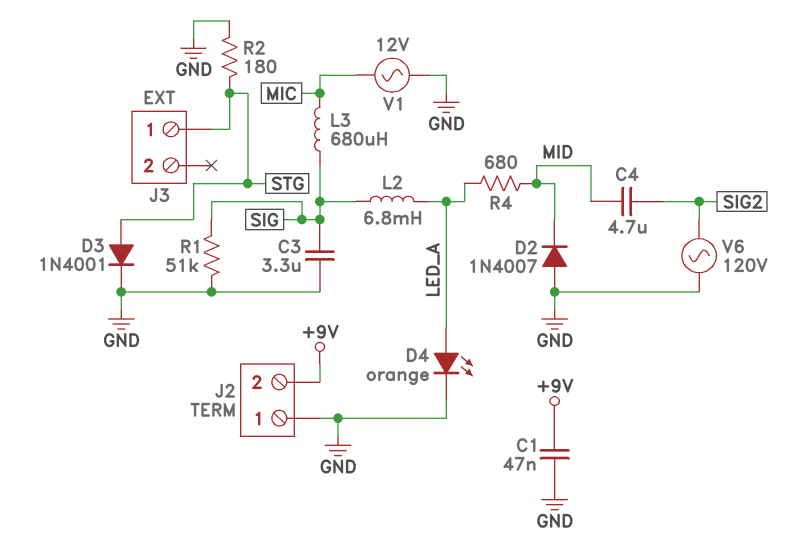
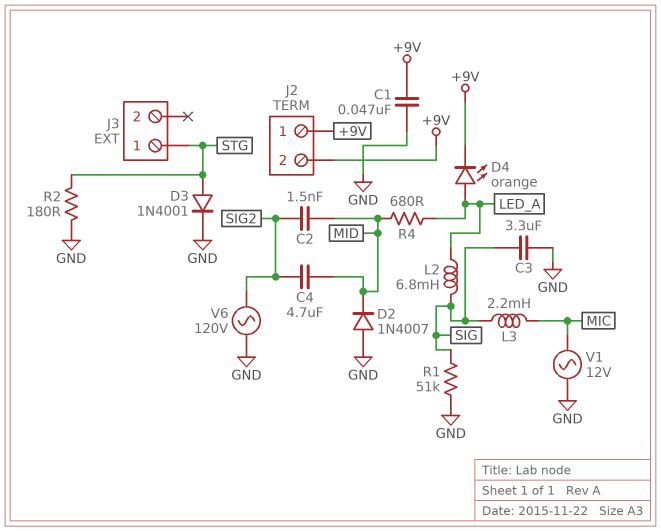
C2: none -> 1.5nF (MID, SIG2)
D4: LED orange (A LED_A, K GND) -> LED orange (A LED_A, K +9V)
J2 pin 1: GND -> +9V
L3: 680uH (MIC, SIG) -> 2.2mH (MIC, SIG)

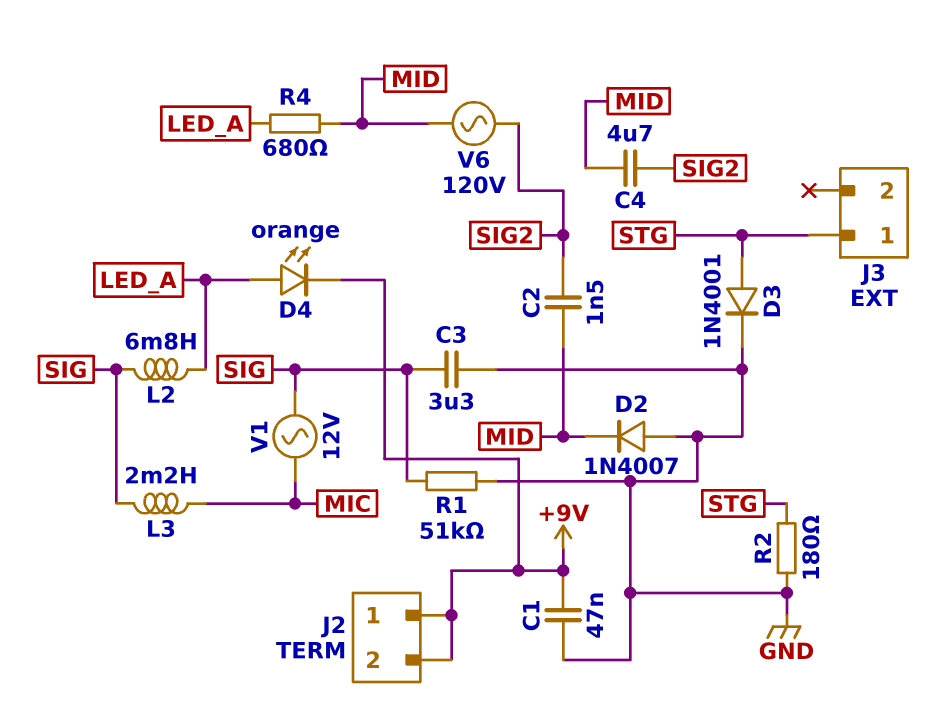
V1: AC 12V (GND, MIC) -> AC 12V (MIC, SIG)
V6: AC 120V (GND, SIG2) -> AC 120V (MID, SIG2)

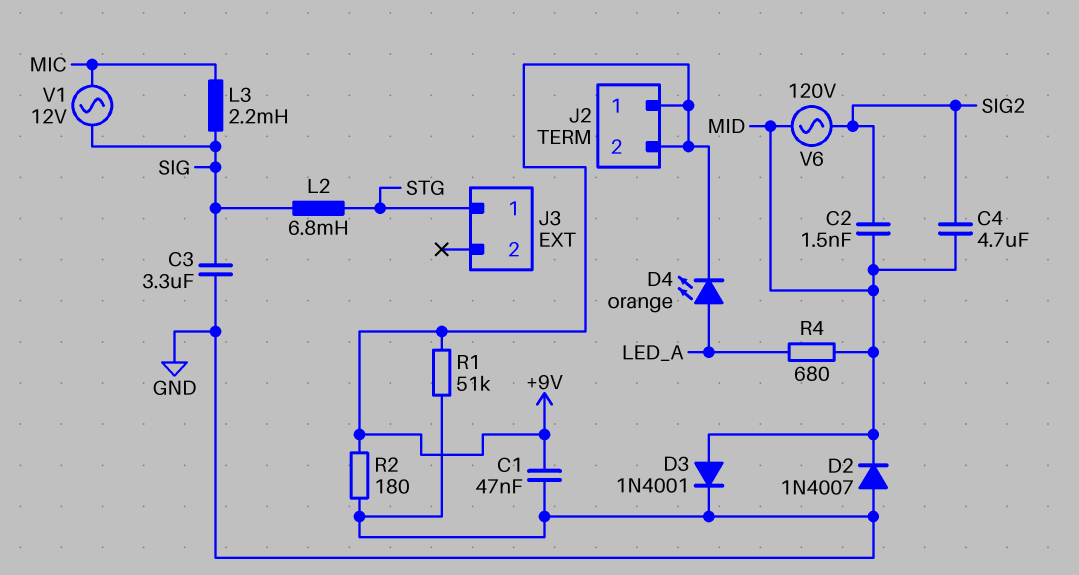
D3: diode 1N4001 (A STG, K GND) -> diode 1N4001 (A MID, K GND)
L2: 6.8mH (LED_A, SIG) -> 6.8mH (SIG, STG)
R1: 51k (GND, SIG) -> 51k (+9V, GND)
R2: 180 (GND, STG) -> 180 (+9V, GND)

